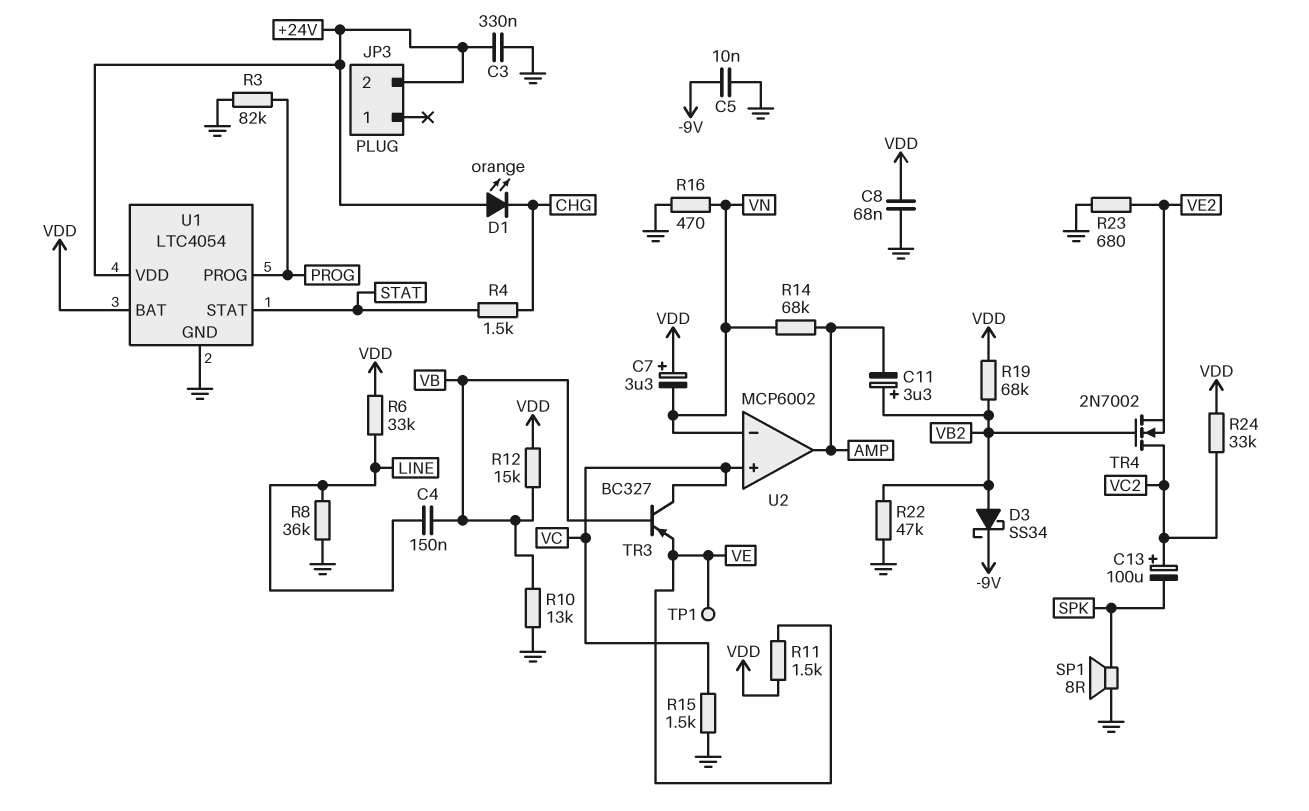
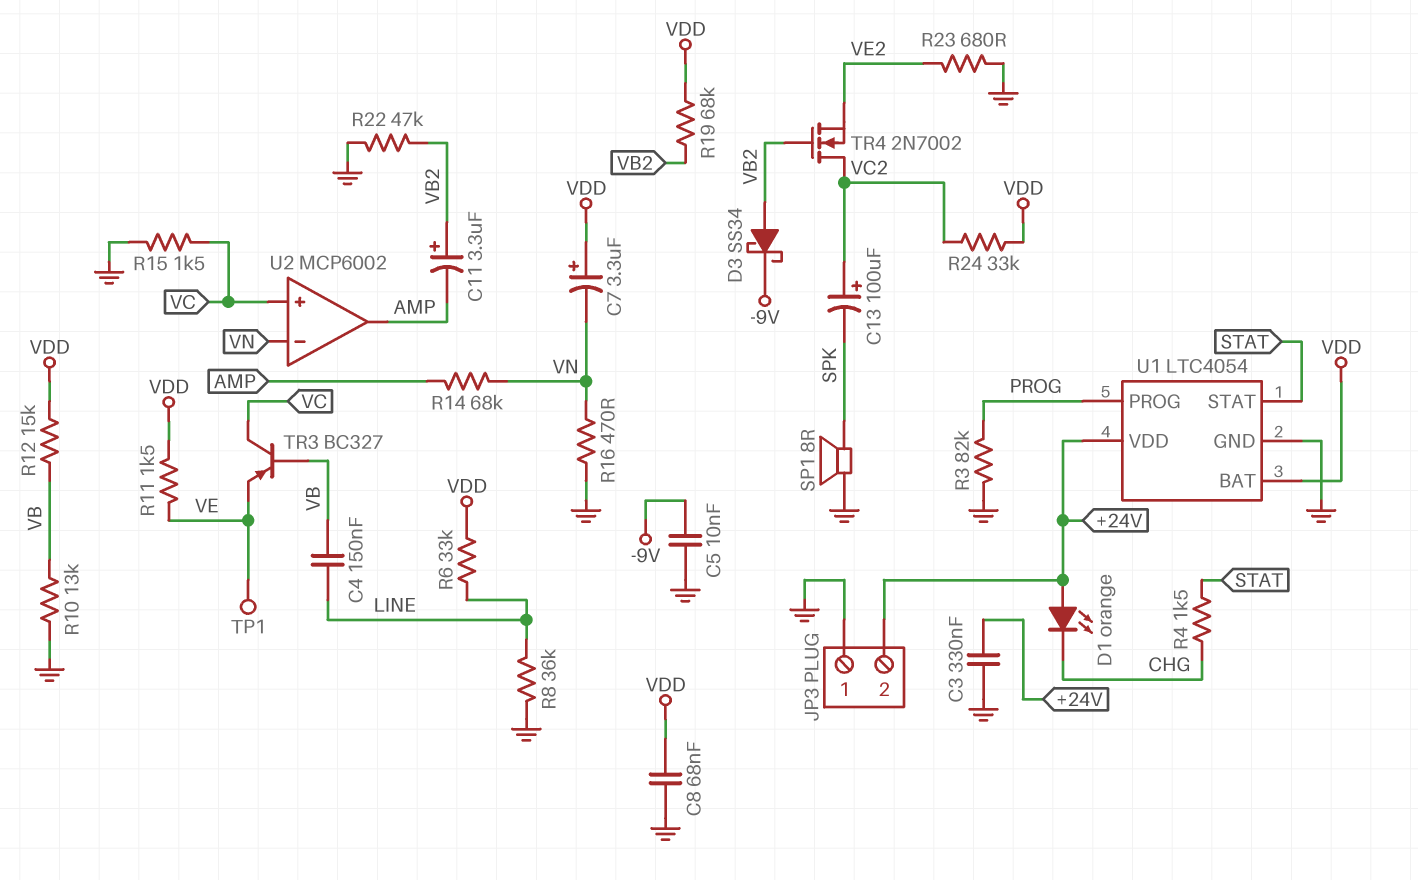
JP3 pin 1: none -> GND

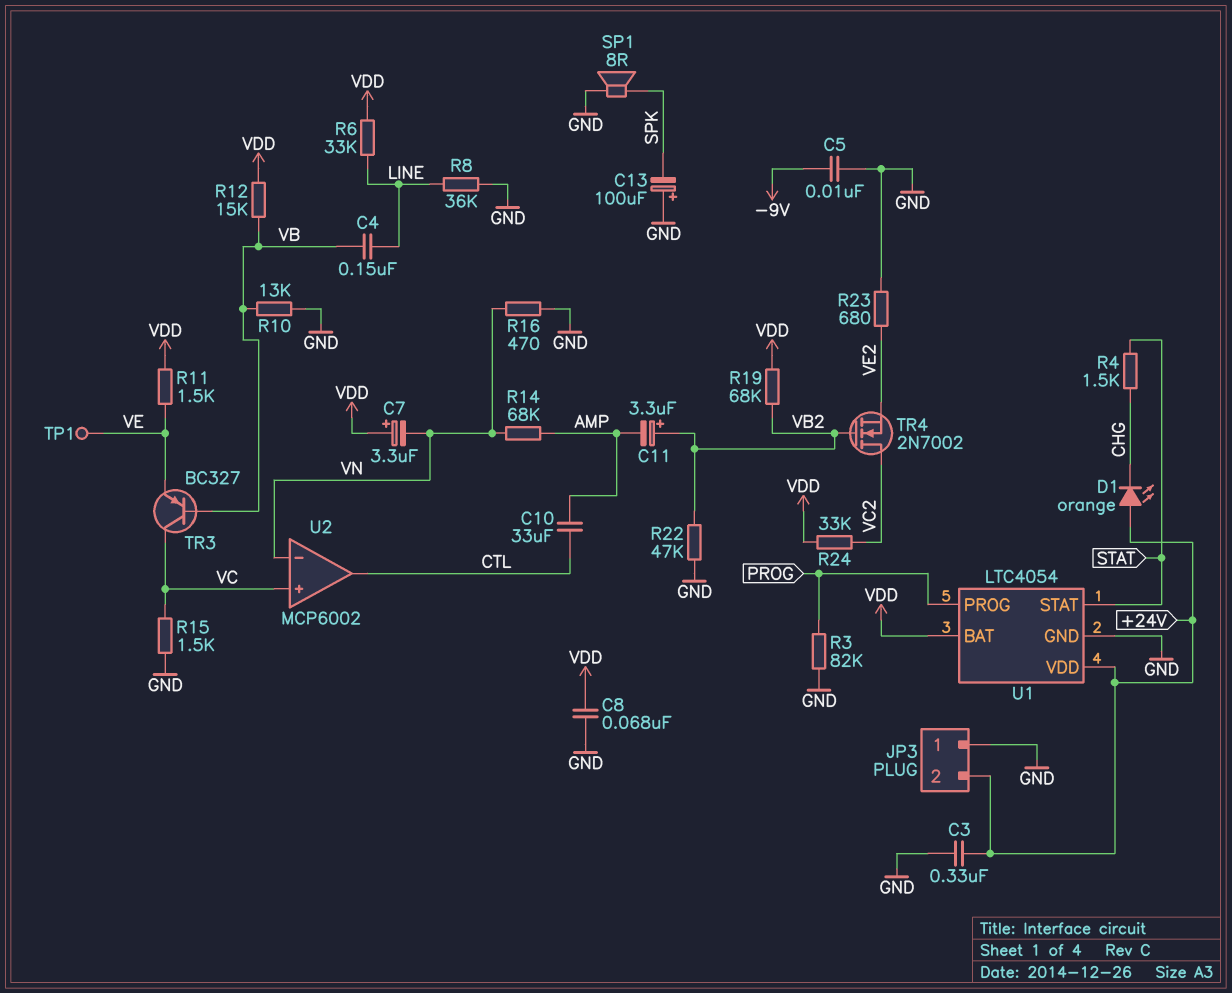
C10: none -> 33uF (AMP, CTL)
C13: 100uF (plus VC2, minus SPK) -> 100uF (plus GND, minus SPK)
D3: schottky SS34 (A VB2, K -9V) -> none
U2 pin out: AMP -> CTL

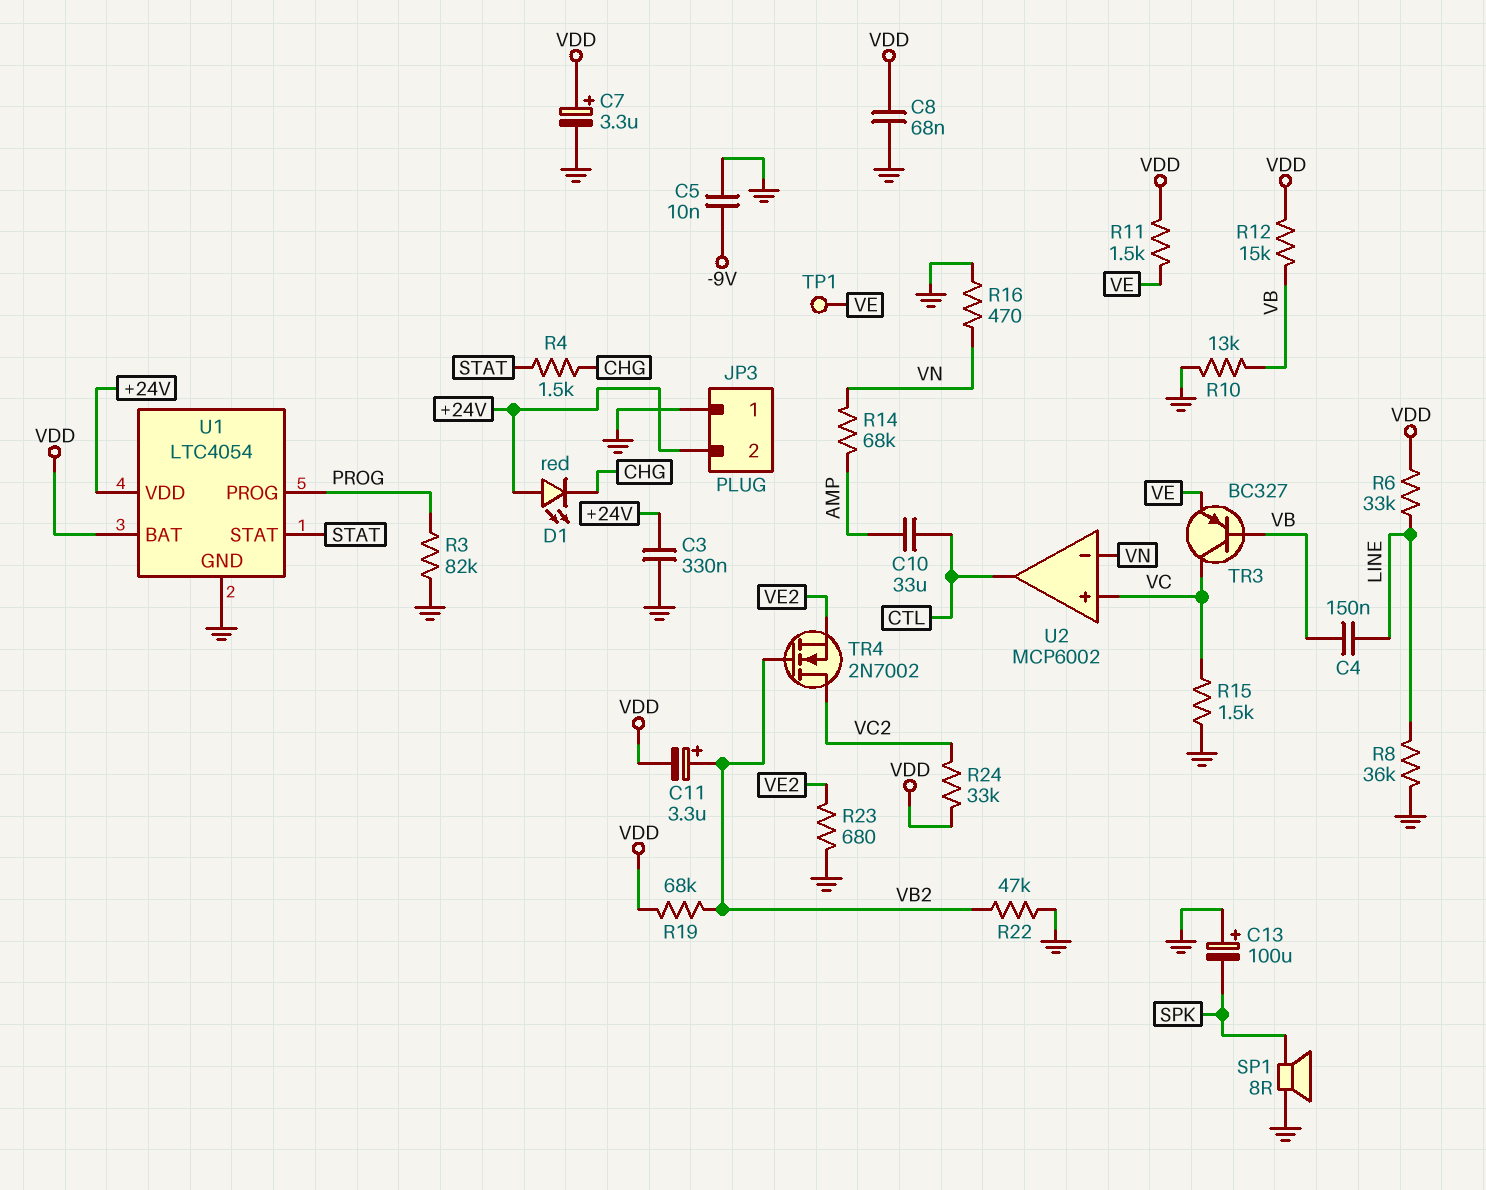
C7: 3.3uF (plus VDD, minus VN) -> 3.3uF (plus VDD, minus GND)
C11: 3.3uF (plus VB2, minus AMP) -> 3.3uF (plus VB2, minus VDD)
D1: LED orange (A +24V, K CHG) -> LED red (A +24V, K CHG)

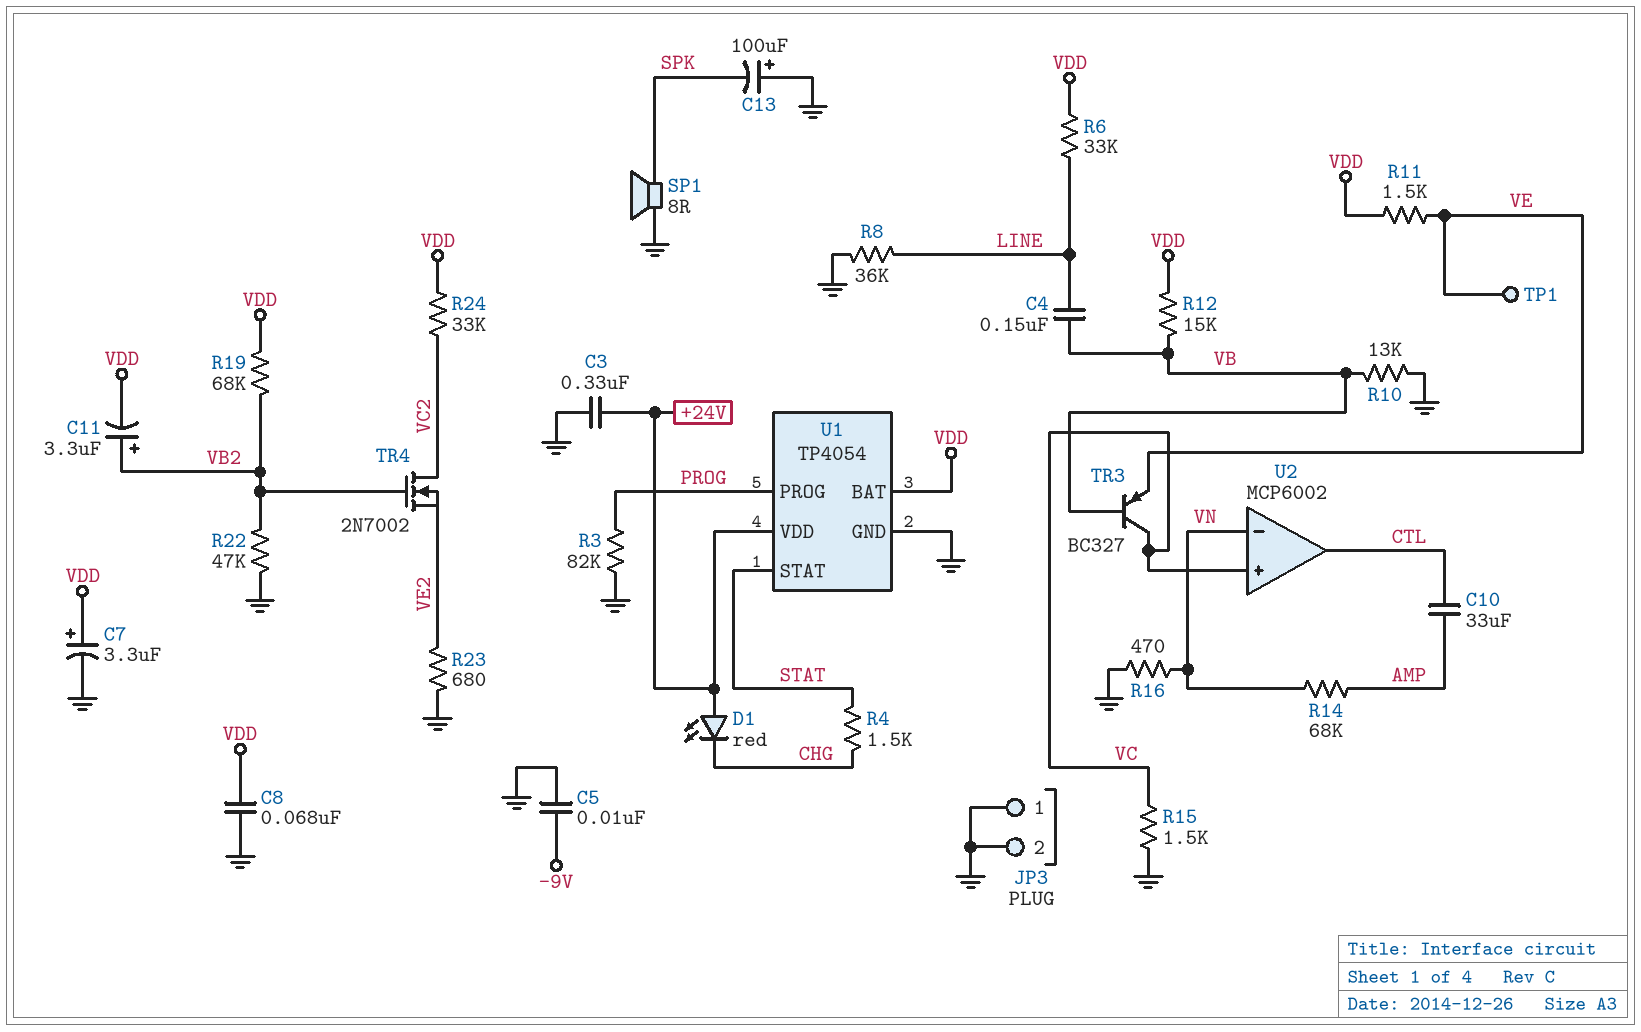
JP3 pin 2: +24V -> GND
U1: LTC4054 -> TP4054

